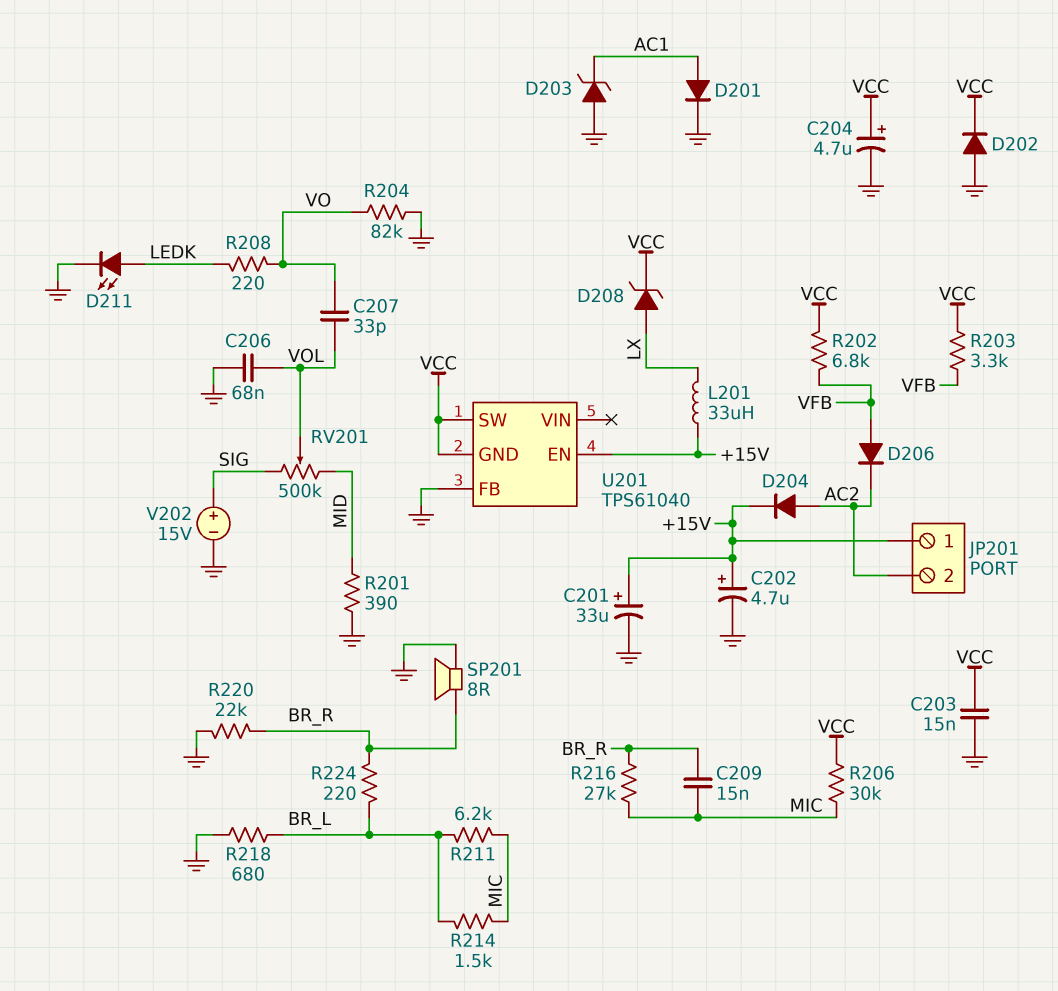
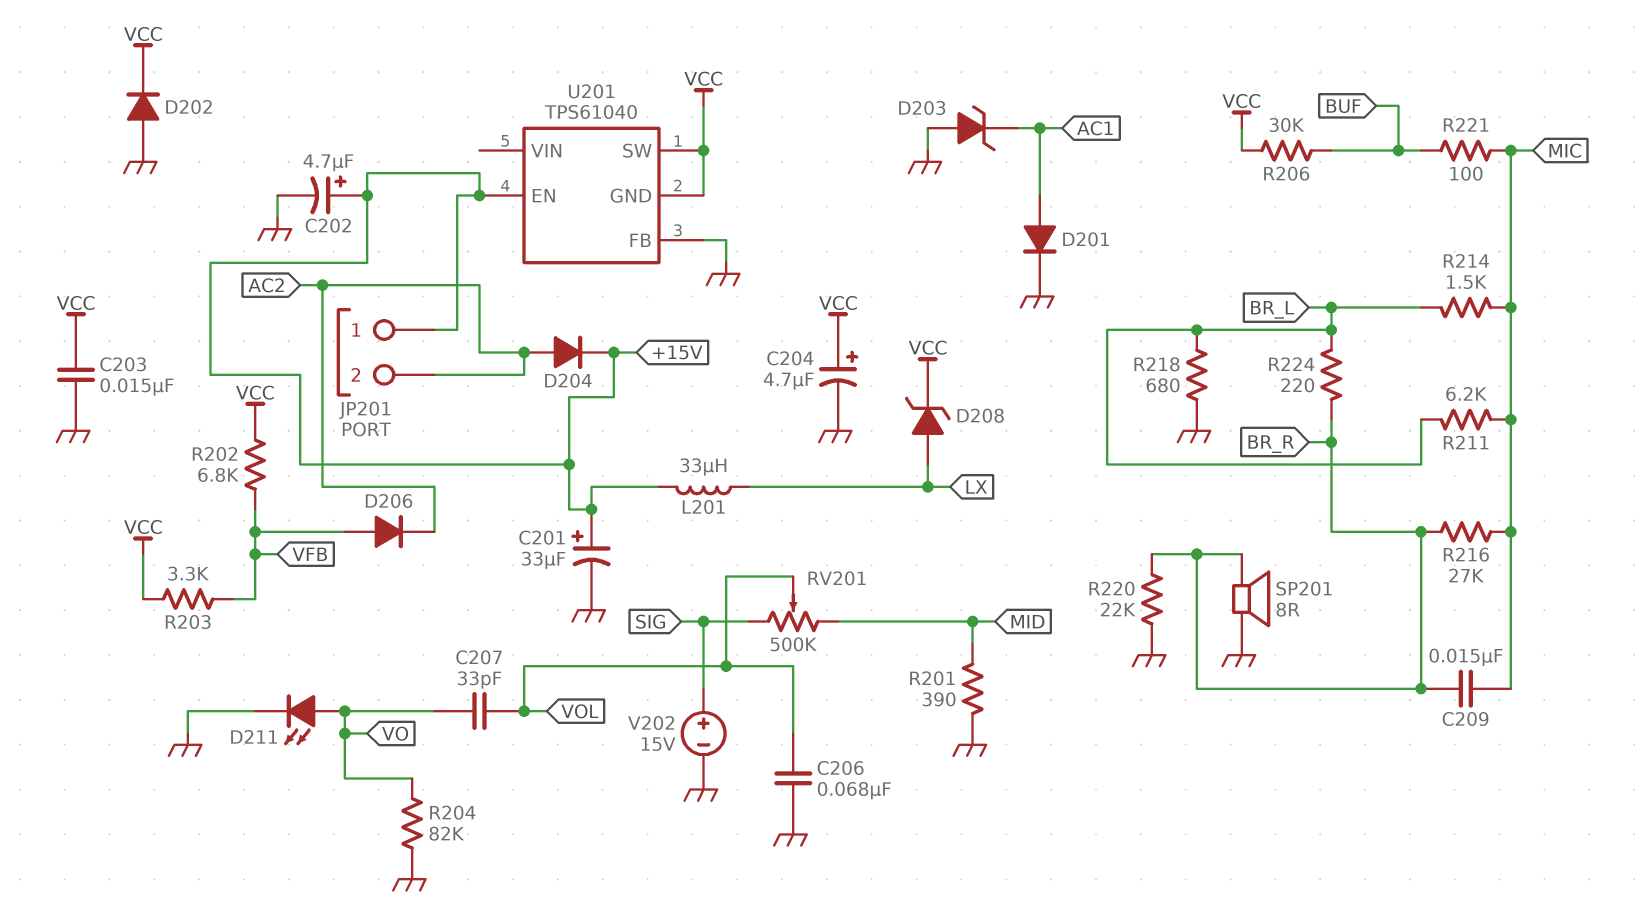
D211: LED (A LEDK, K GND) -> LED (A VO, K GND)
R206: 30k (MIC, VCC) -> 30k (BUF, VCC)
R208: 220 (LEDK, VO) -> none
R221: none -> 100 (BUF, MIC)

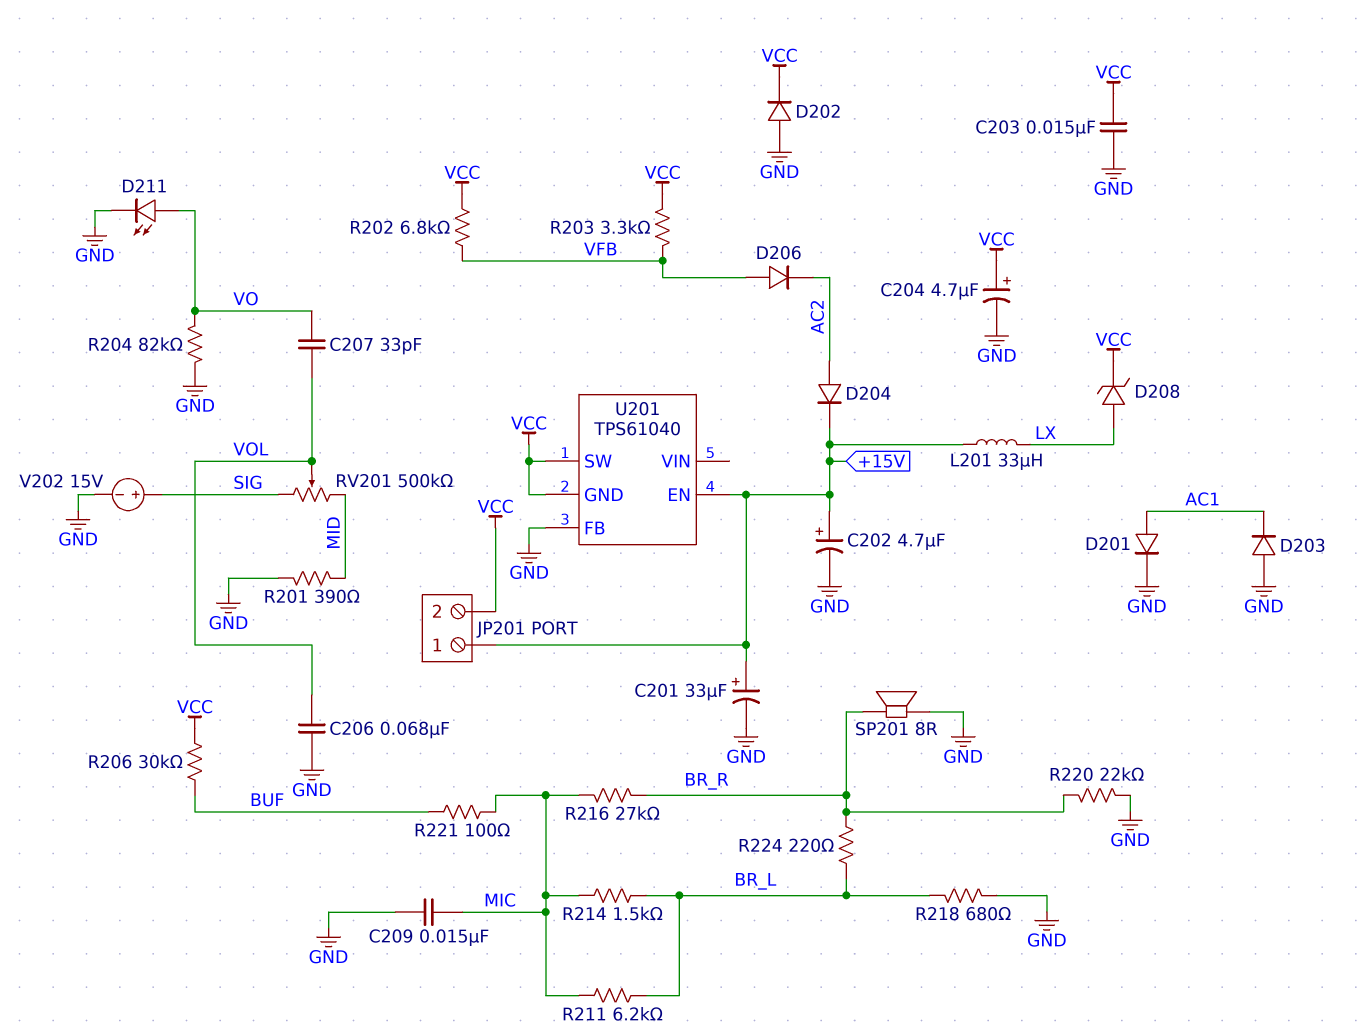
C209: 15nF (BR_R, MIC) -> 15nF (GND, MIC)
D203: zener (A GND, K AC1) -> diode (A GND, K AC1)
JP201 pin 2: AC2 -> VCC

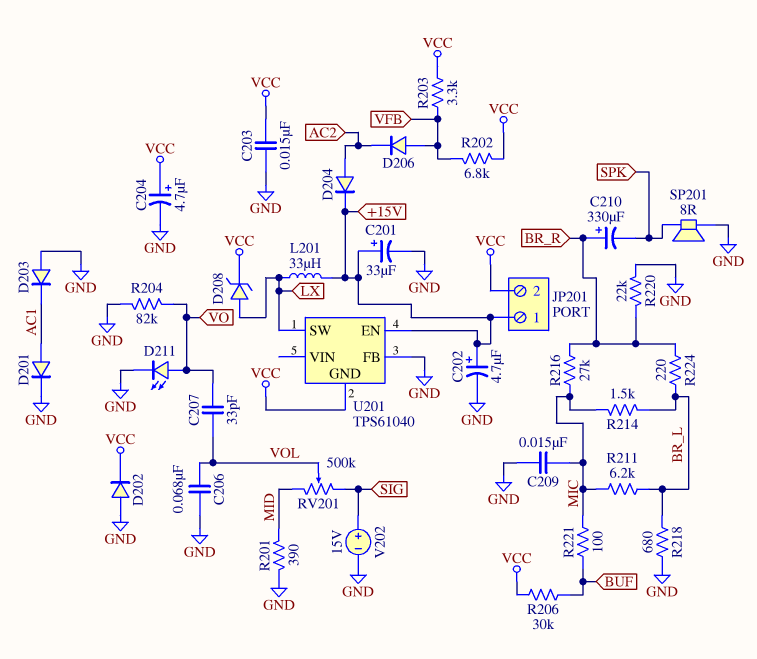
C210: none -> 330uF (plus BR_R, minus SPK)
SP201: speaker 8R (BR_R, GND) -> speaker 8R (GND, SPK)
U201 pin SW: VCC -> LX

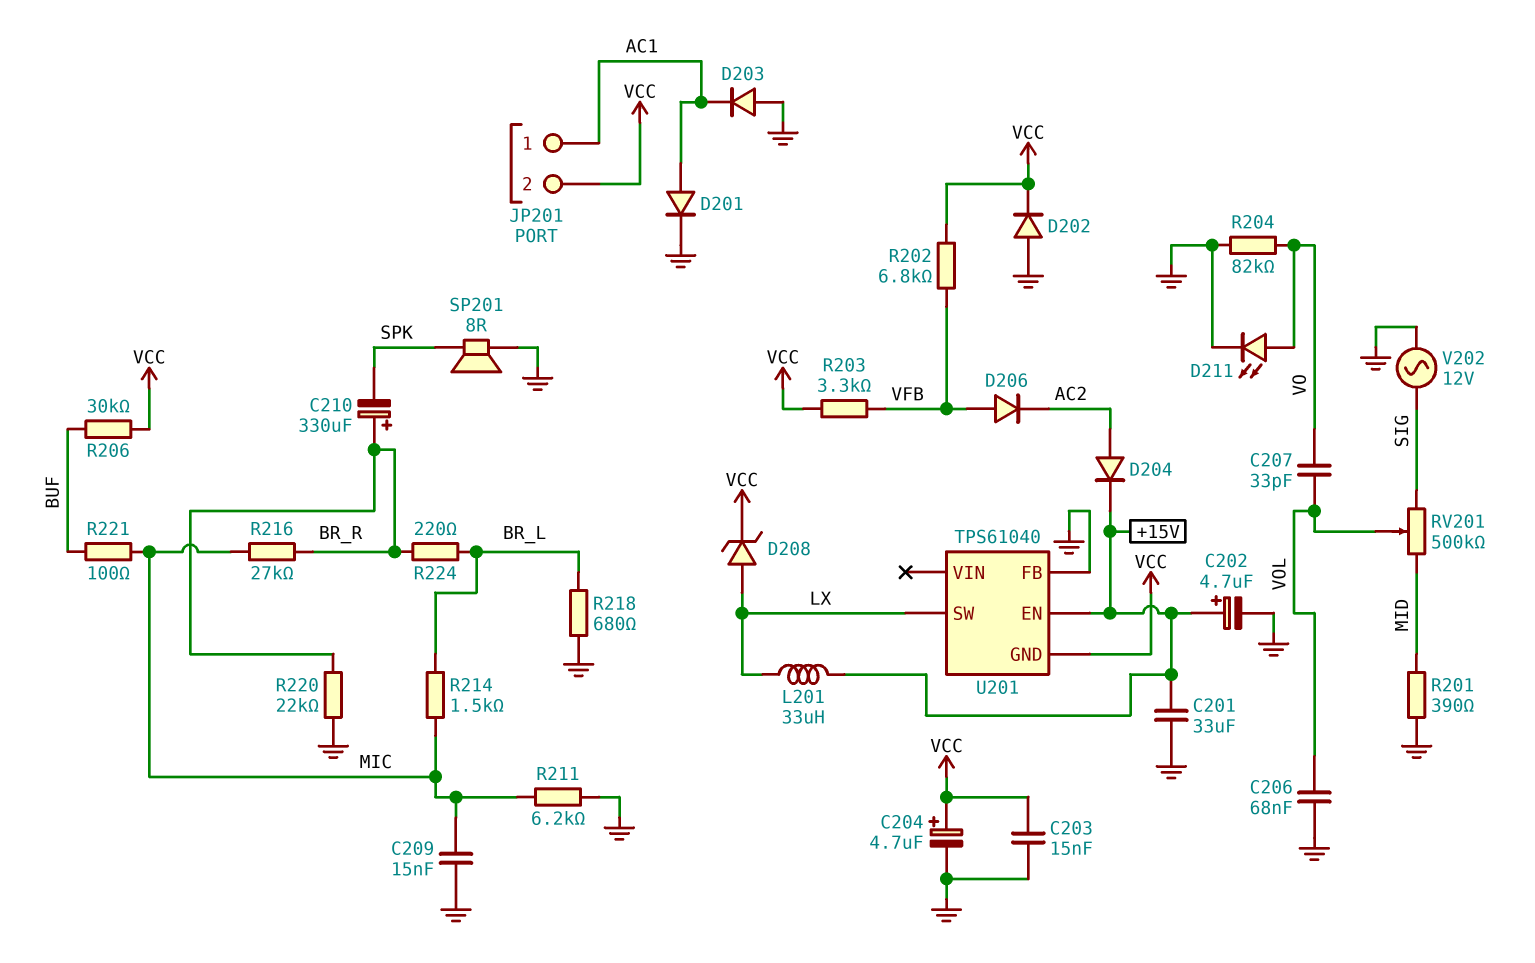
C201: 33uF (plus +15V, minus GND) -> 33uF (+15V, GND)
JP201 pin 1: +15V -> AC1
R211: 6.2k (BR_L, MIC) -> 6.2k (GND, MIC)
V202: 15V (plus SIG, minus GND) -> AC 12V (GND, SIG)

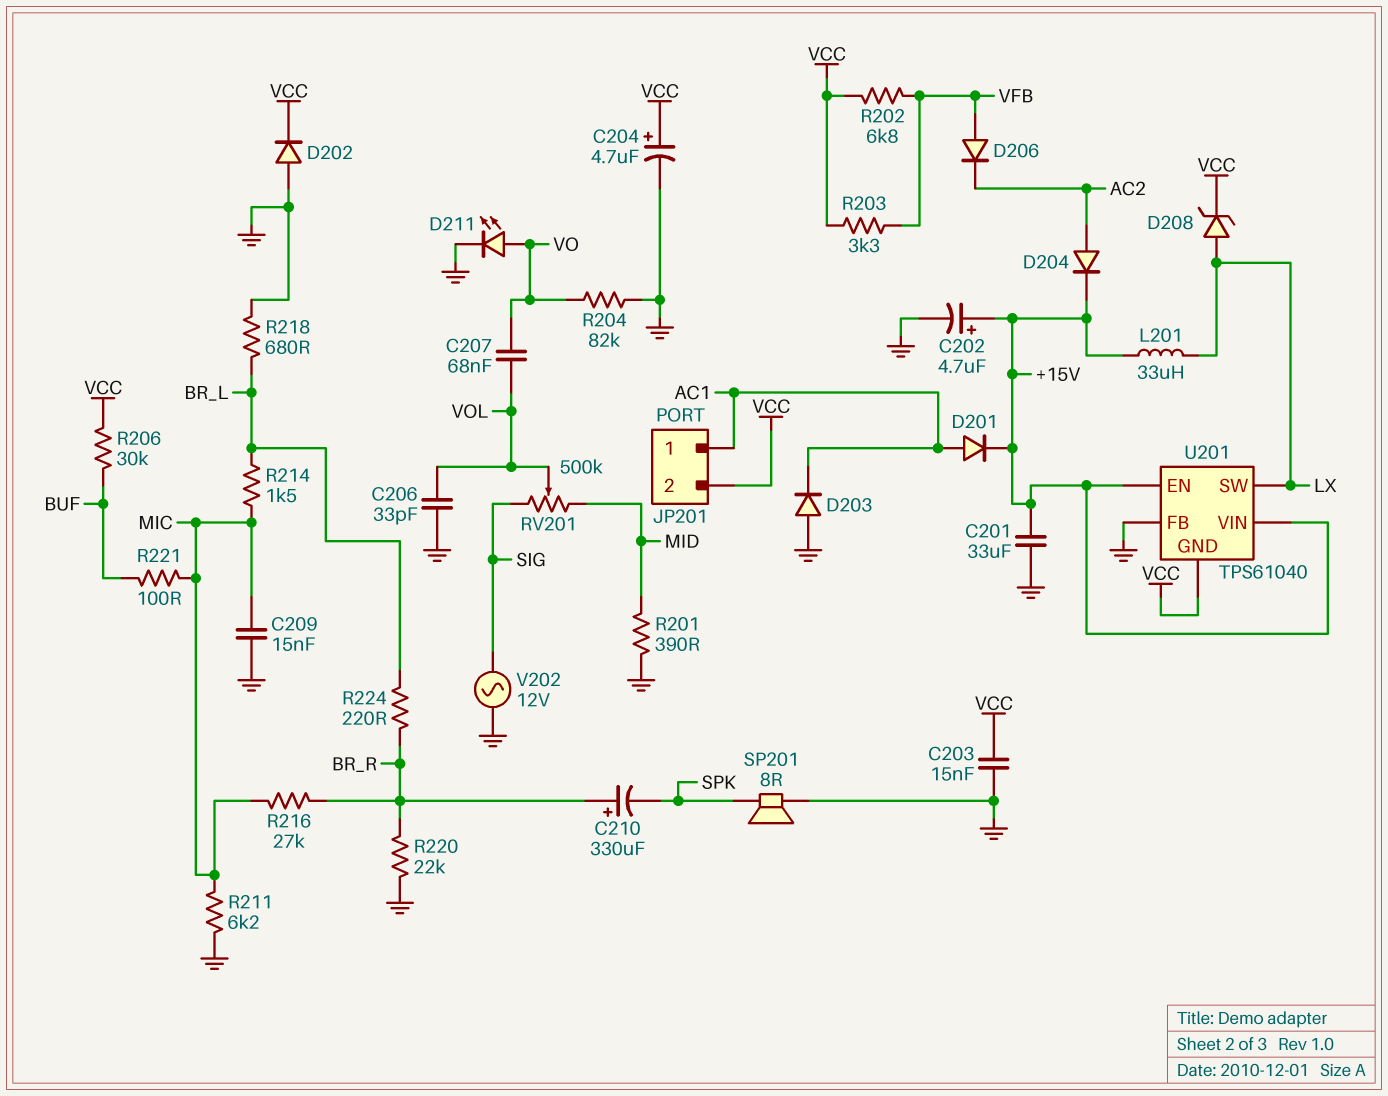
C206: 68nF (GND, VOL) -> 33pF (GND, VOL)
C207: 33pF (VO, VOL) -> 68nF (VO, VOL)
D201: diode (A AC1, K GND) -> diode (A AC1, K +15V)
U201 pin VIN: none -> +15V

